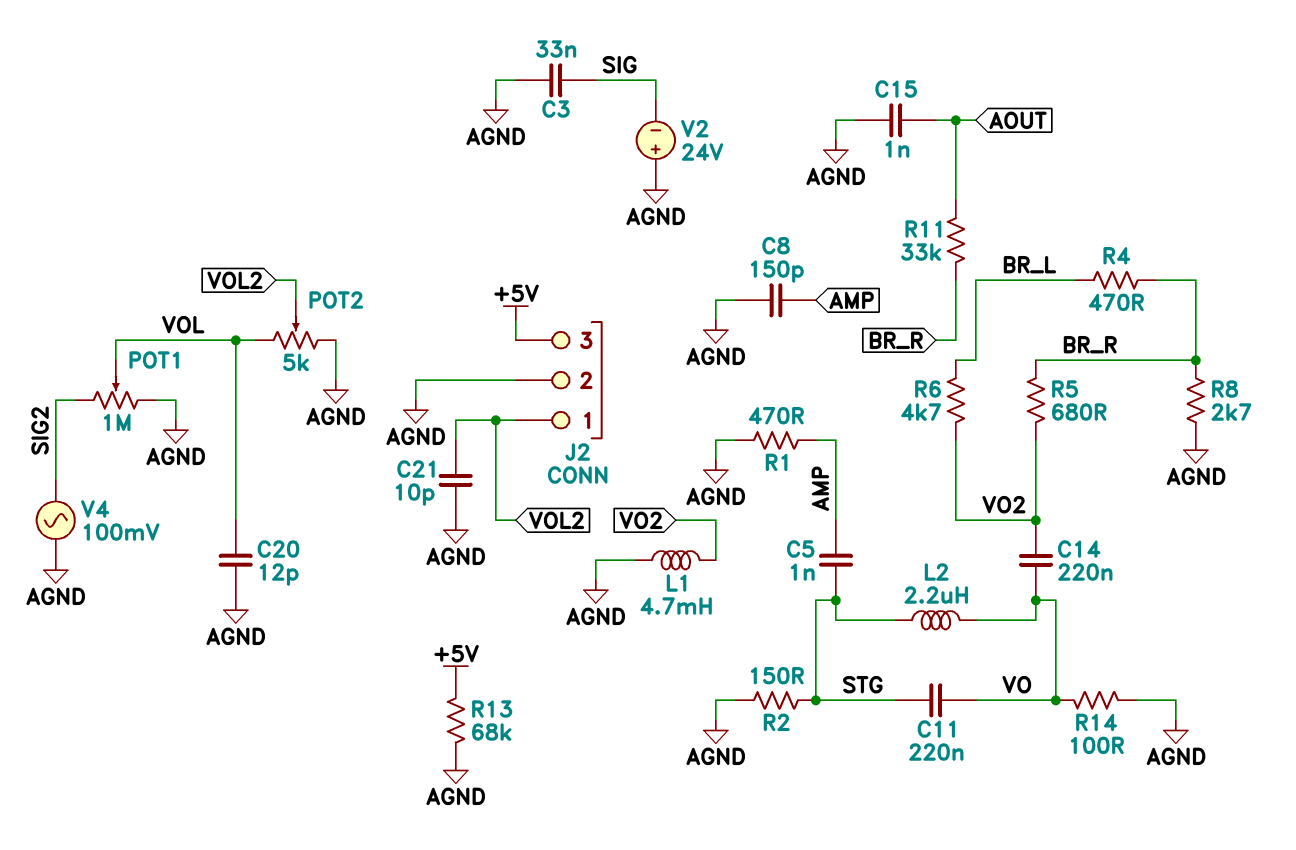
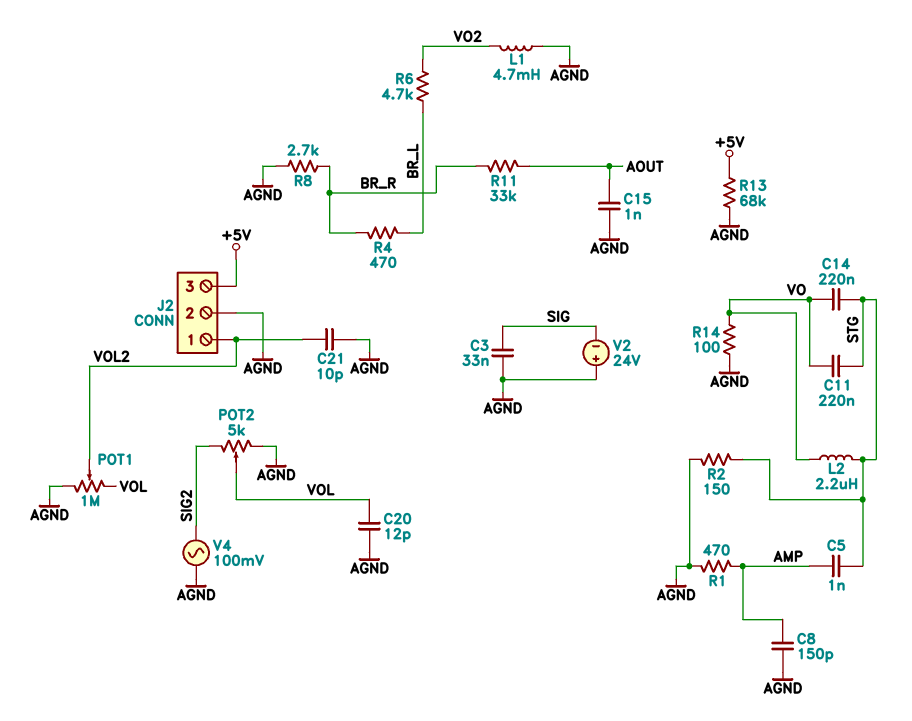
C14: 220nF (VO, VO2) -> 220nF (STG, VO)
POT1: 1M (AGND, SIG2, wiper VOL) -> 1M (AGND, VOL, wiper VOL2)
POT2: 5k (AGND, VOL, wiper VOL2) -> 5k (AGND, SIG2, wiper VOL)
R5: 680 (BR_R, VO2) -> none

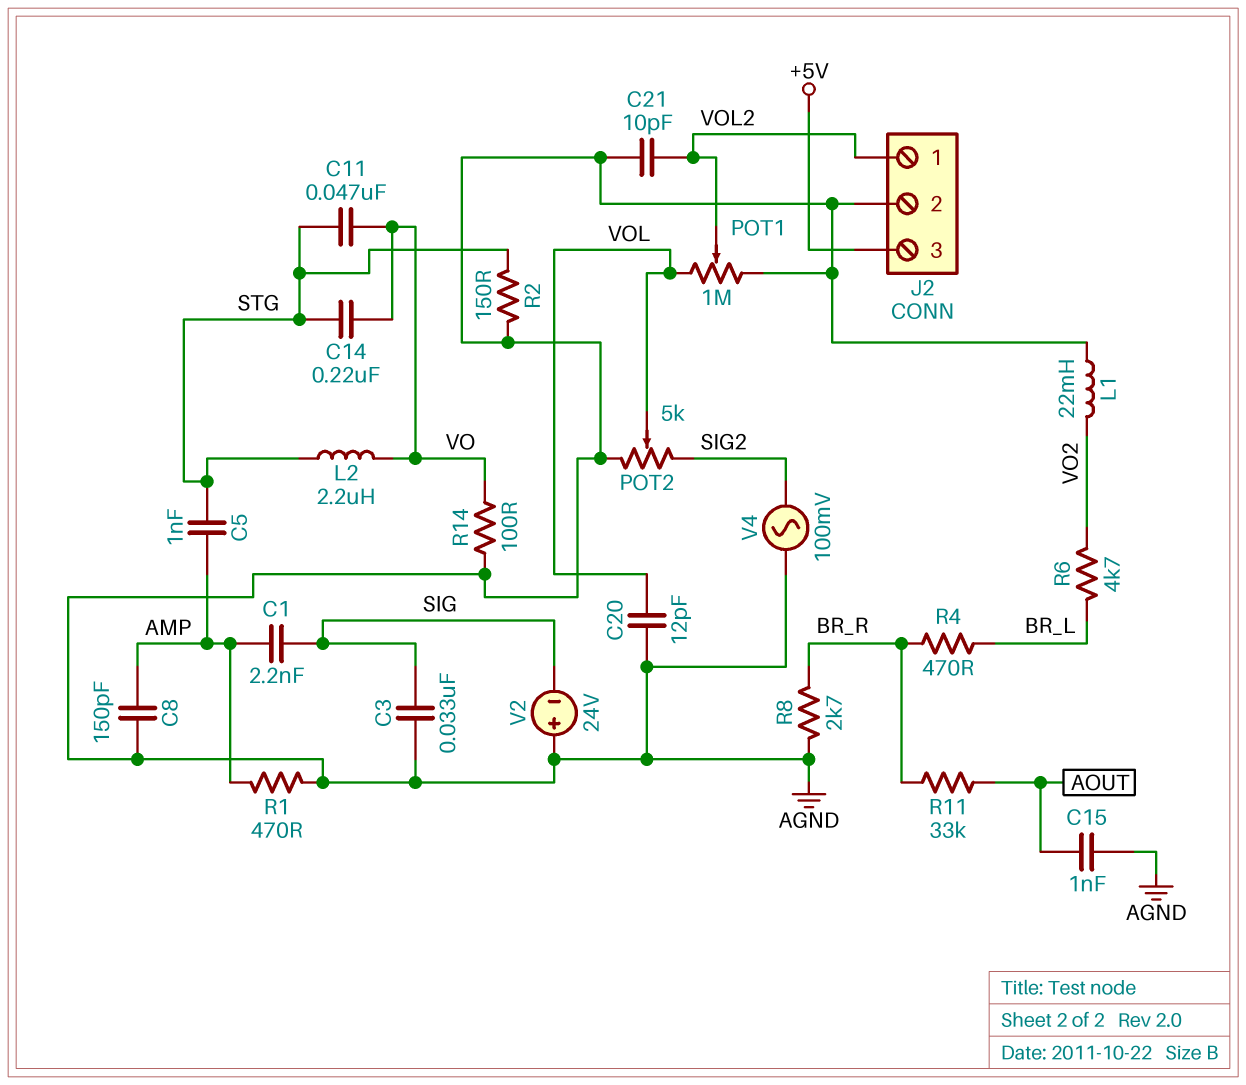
C1: none -> 2.2nF (AMP, SIG)
C11: 220nF (STG, VO) -> 47nF (STG, VO)
L1: 4.7mH (AGND, VO2) -> 22mH (AGND, VO2)
R13: 68k (+5V, AGND) -> none

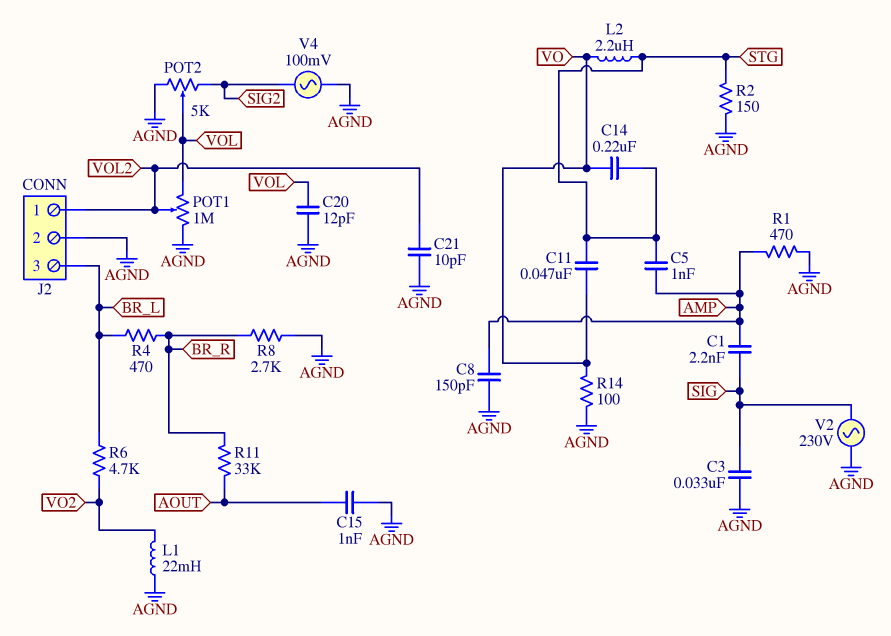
J2 pin 3: +5V -> BR_L
V2: 24V (plus AGND, minus SIG) -> AC 230V (AGND, SIG)

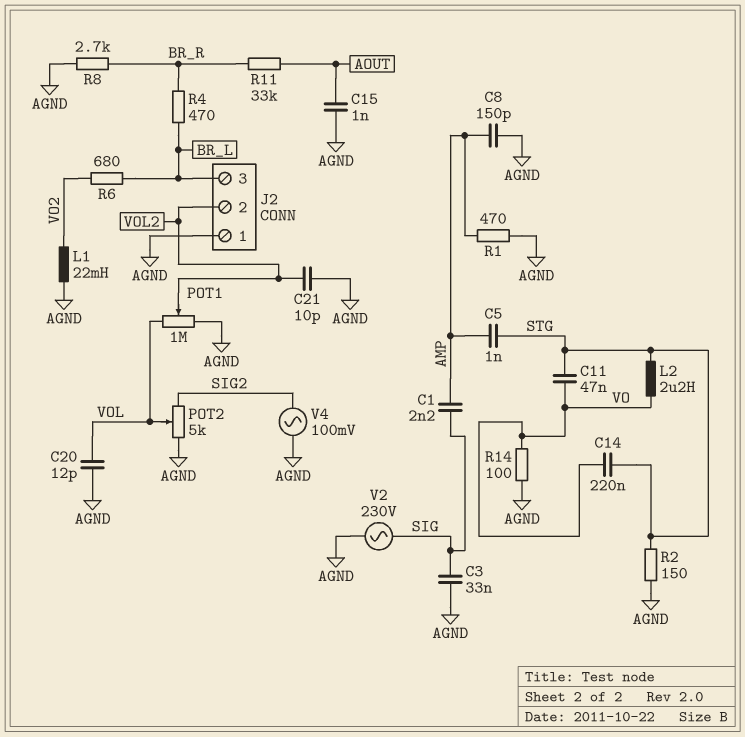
J2 pin 1: VOL2 -> AGND
J2 pin 2: AGND -> VOL2
R6: 4.7k (BR_L, VO2) -> 680 (BR_L, VO2)

